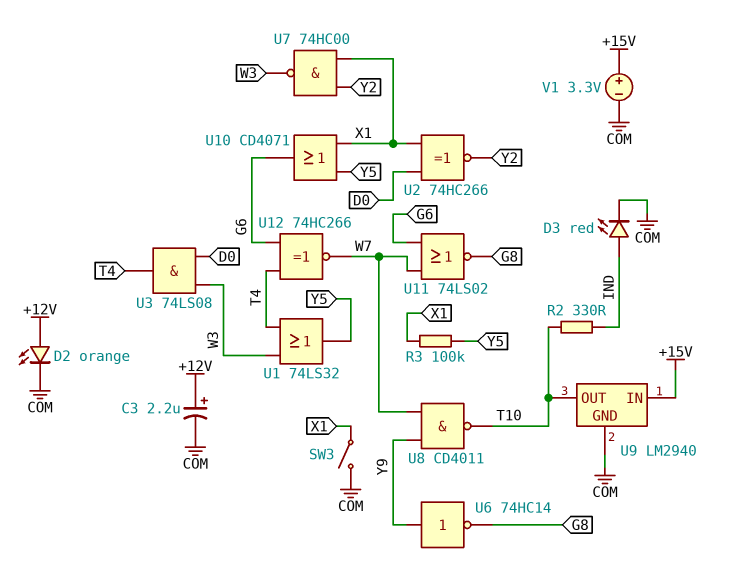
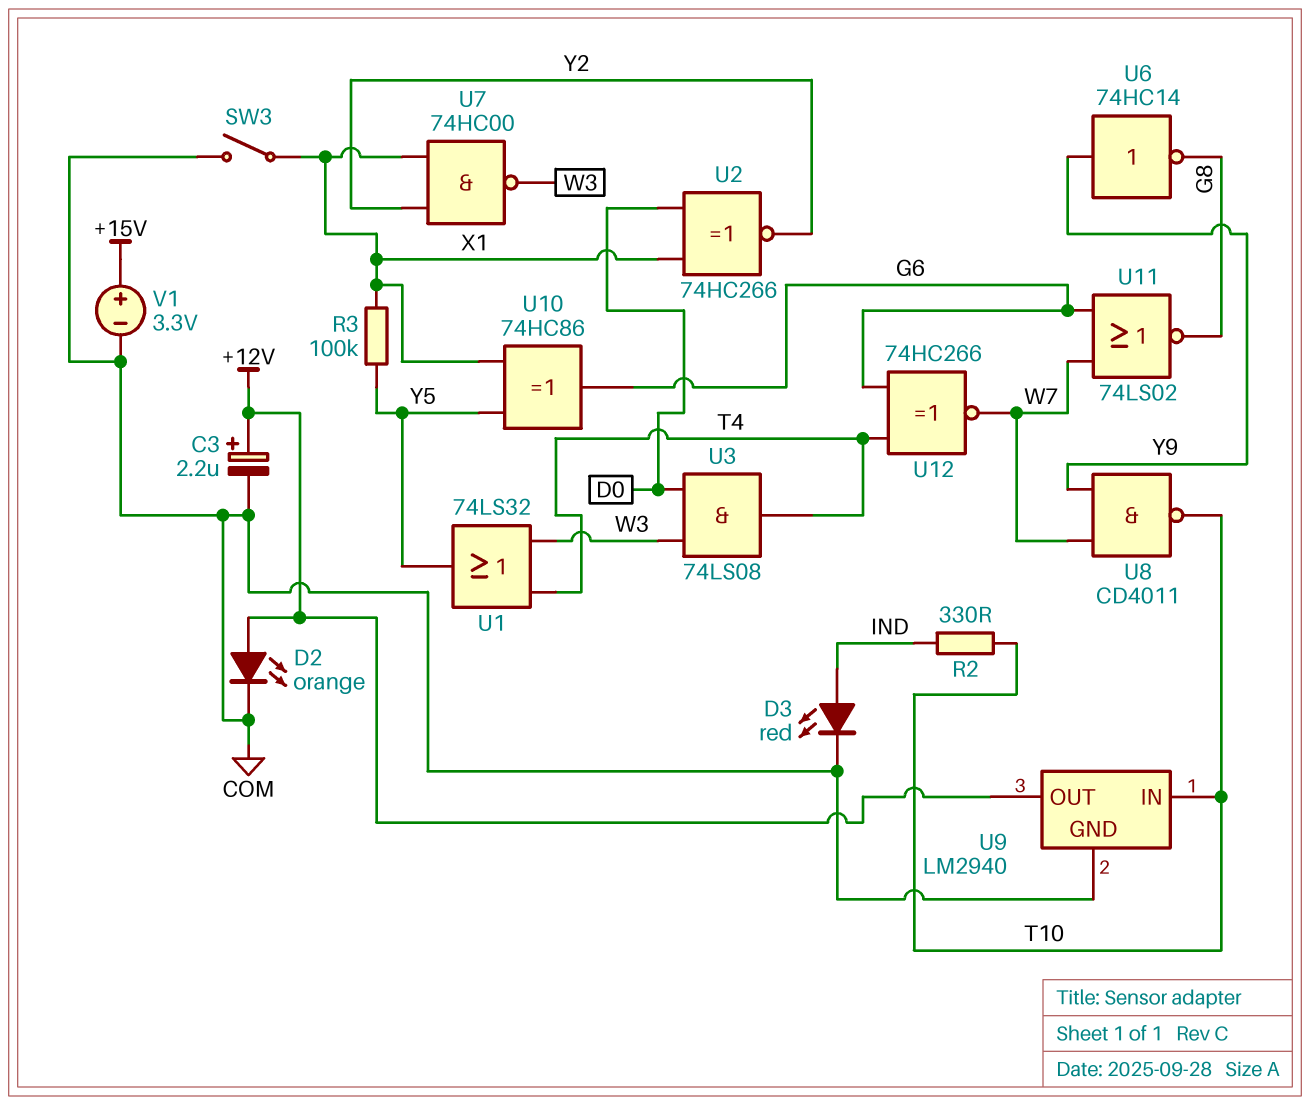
U9 pin IN: +15V -> T10
U9 pin OUT: T10 -> +12V
U10: OR CD4071 (in X1, in Y5, out G6) -> XOR 74HC86 (in X1, in Y5, out G6)

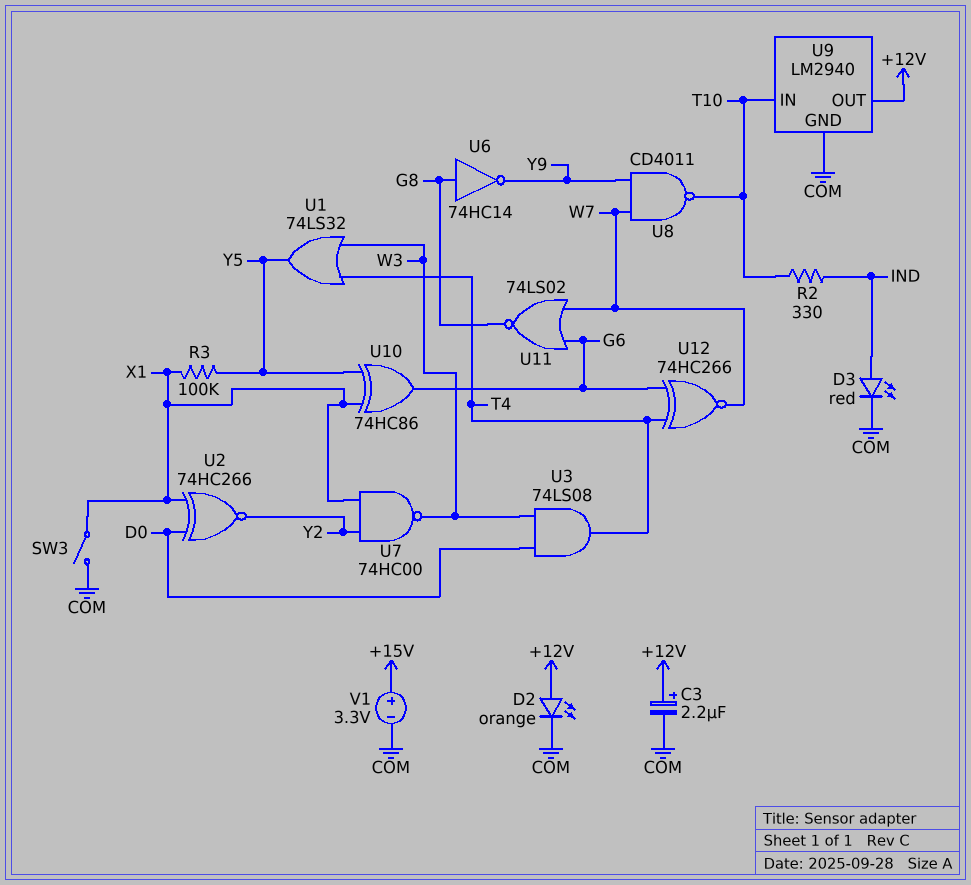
U6: NOT 74HC14 (in Y9, out G8) -> NOT 74HC14 (in G8, out Y9)

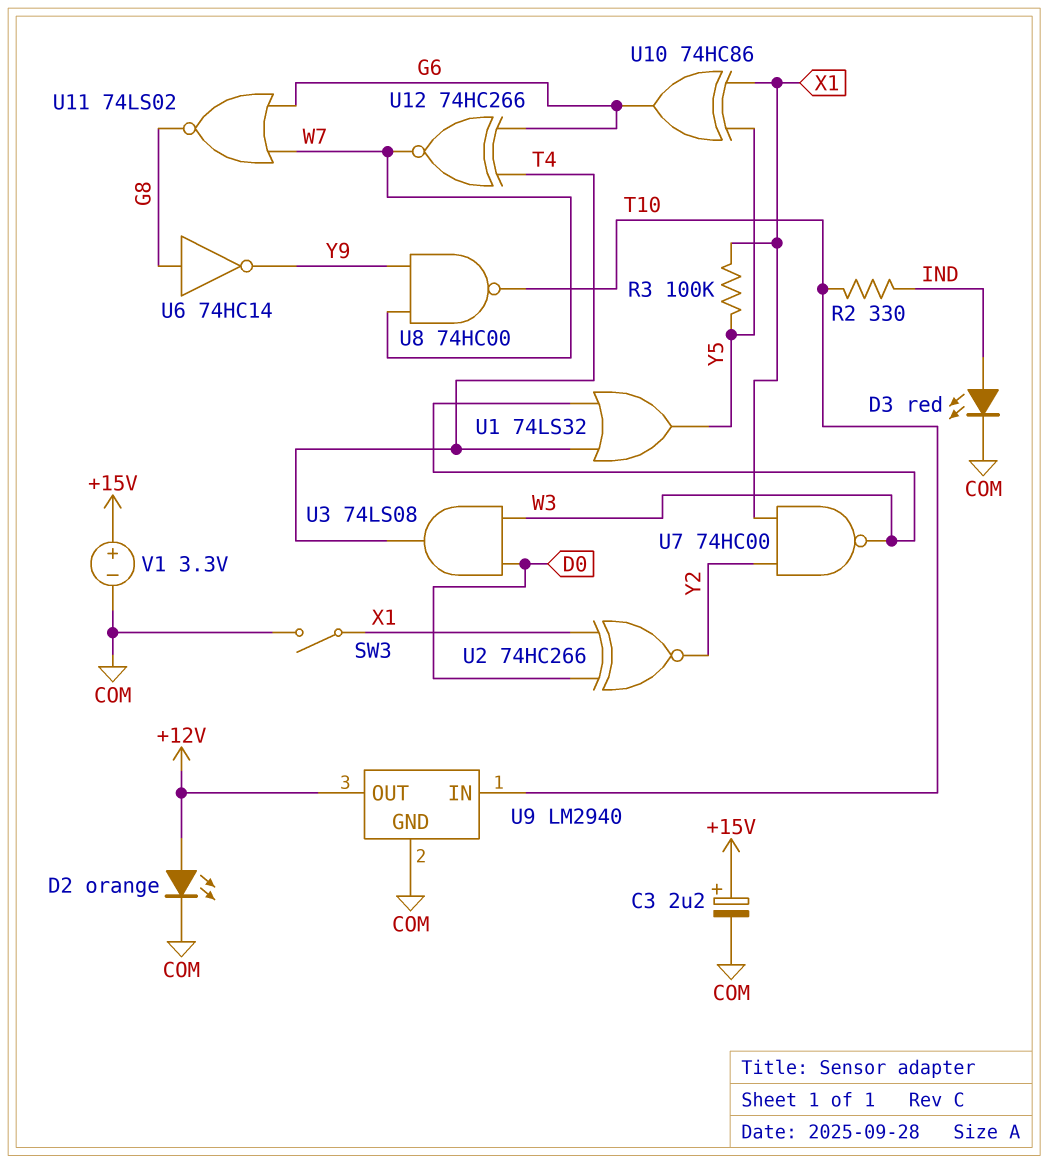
C3: 2.2uF (plus +12V, minus COM) -> 2.2uF (plus +15V, minus COM)
U8: NAND CD4011 (in W7, in Y9, out T10) -> NAND 74HC00 (in W7, in Y9, out T10)

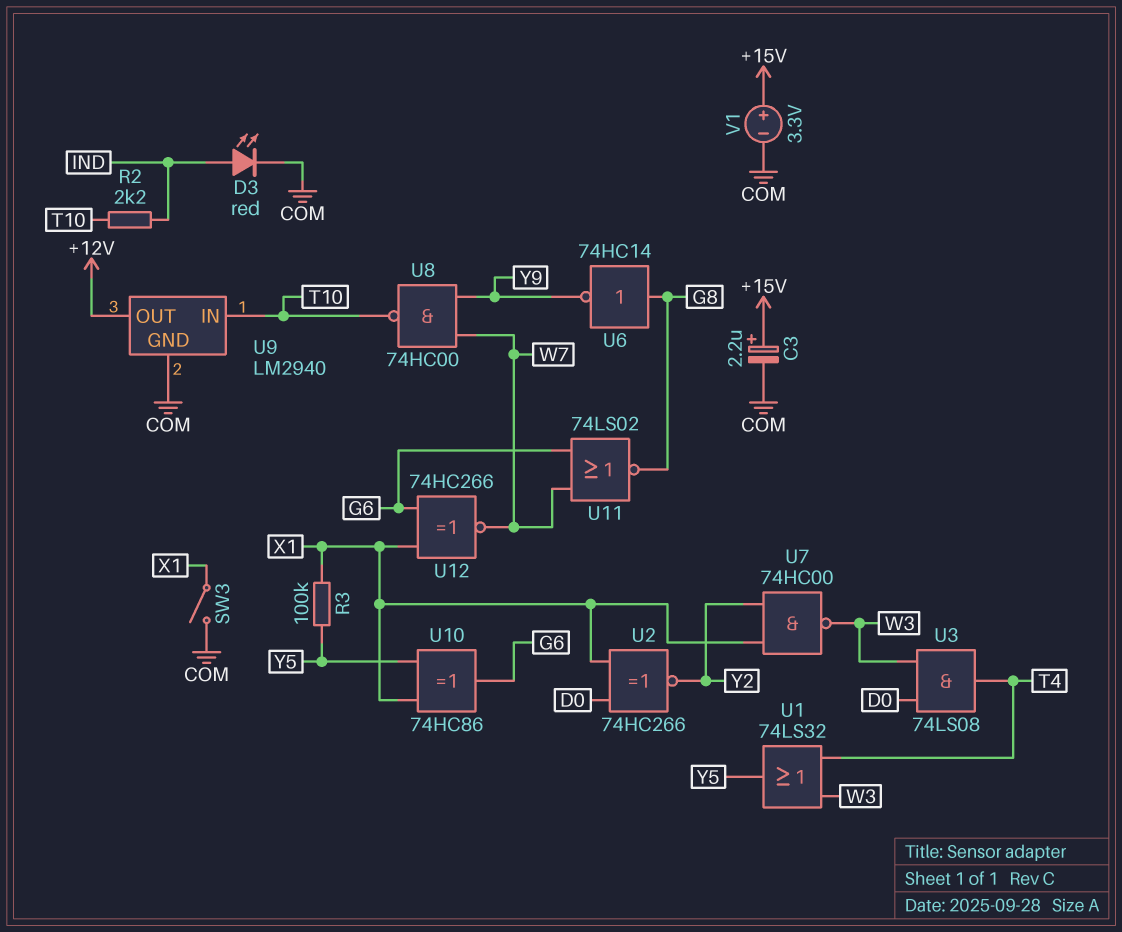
D2: LED orange (A +12V, K COM) -> none
R2: 330 (IND, T10) -> 2.2k (IND, T10)
U12: XNOR 74HC266 (in G6, in T4, out W7) -> XNOR 74HC266 (in G6, in X1, out W7)

